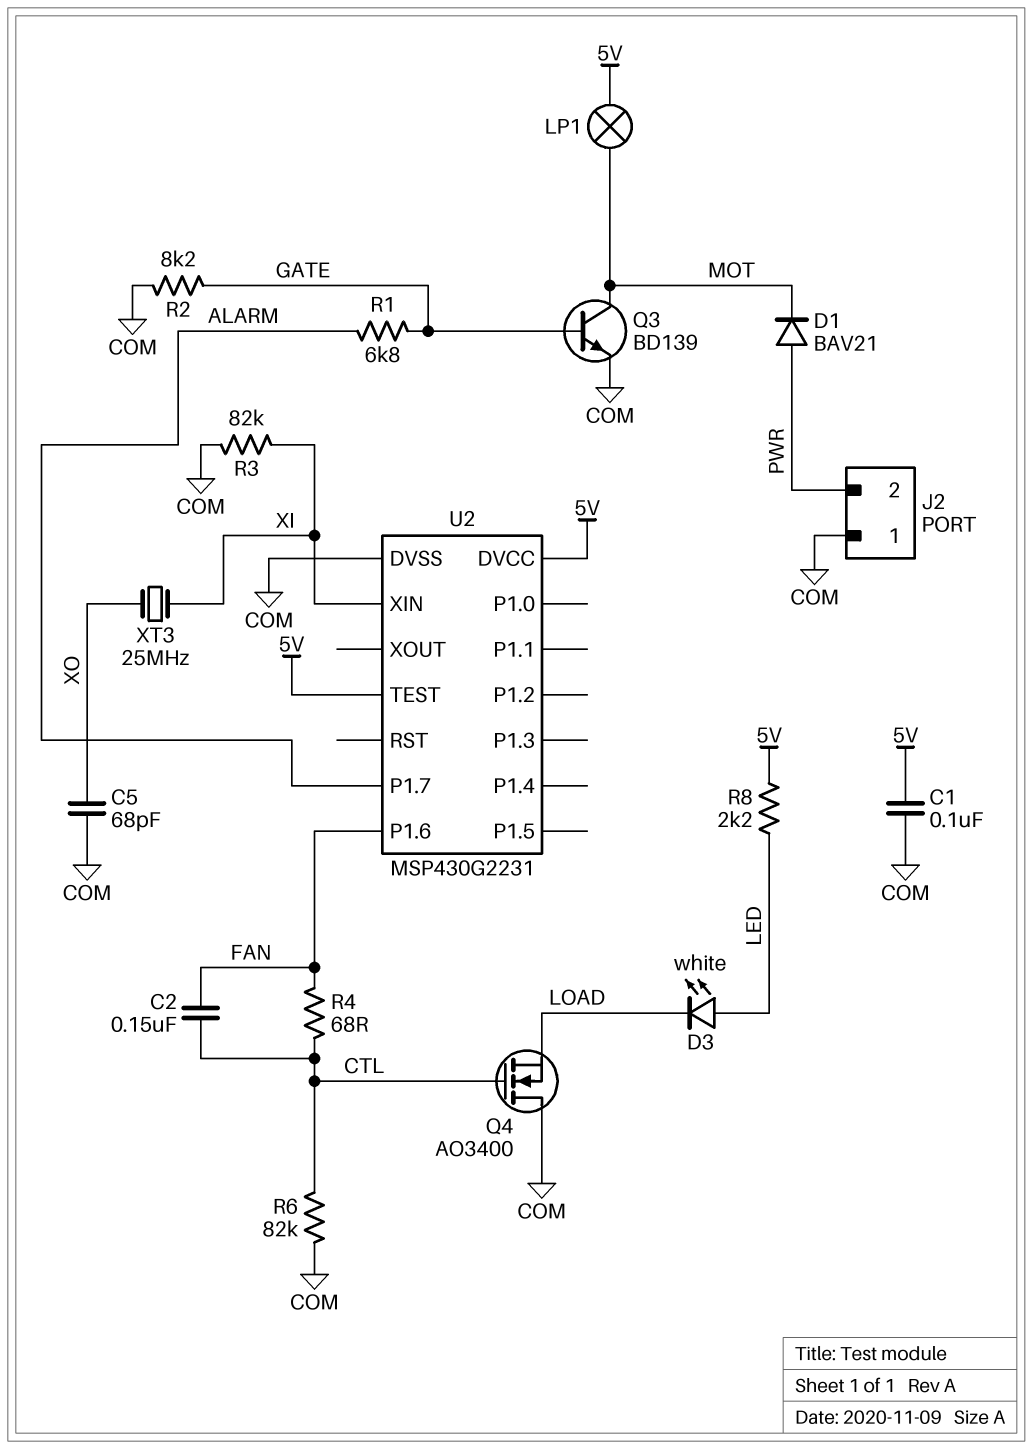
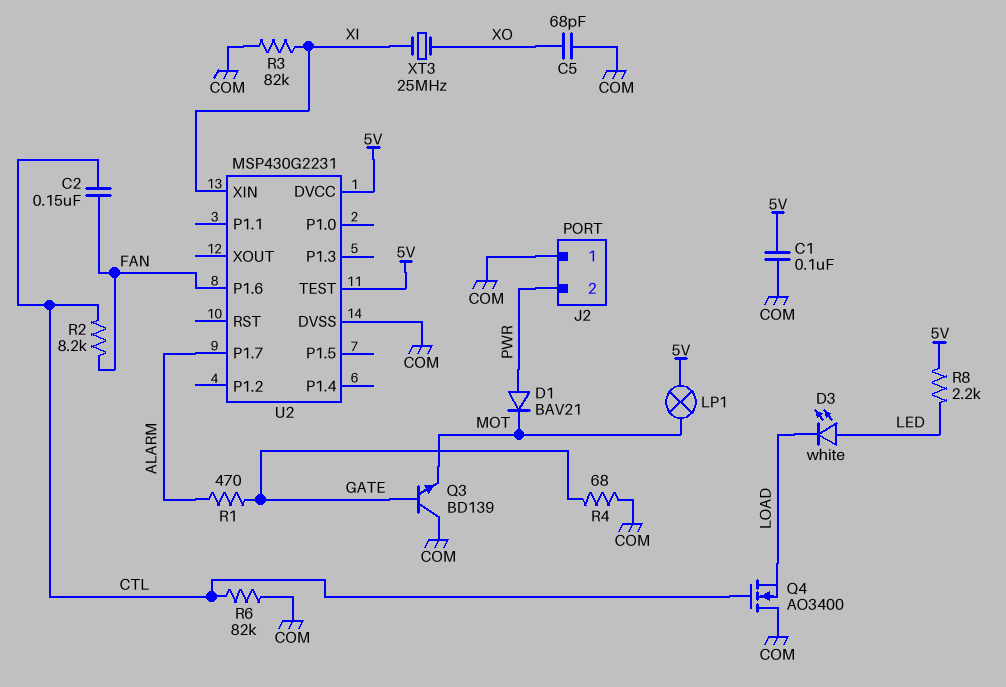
Q3: NPN BD139 (B GATE, C MOT, E COM) -> NPN BD139 (B GATE, C COM, E MOT)
R1: 6.8k (ALARM, GATE) -> 470 (ALARM, GATE)
R2: 8.2k (COM, GATE) -> 8.2k (CTL, FAN)
R4: 68 (CTL, FAN) -> 68 (COM, GATE)

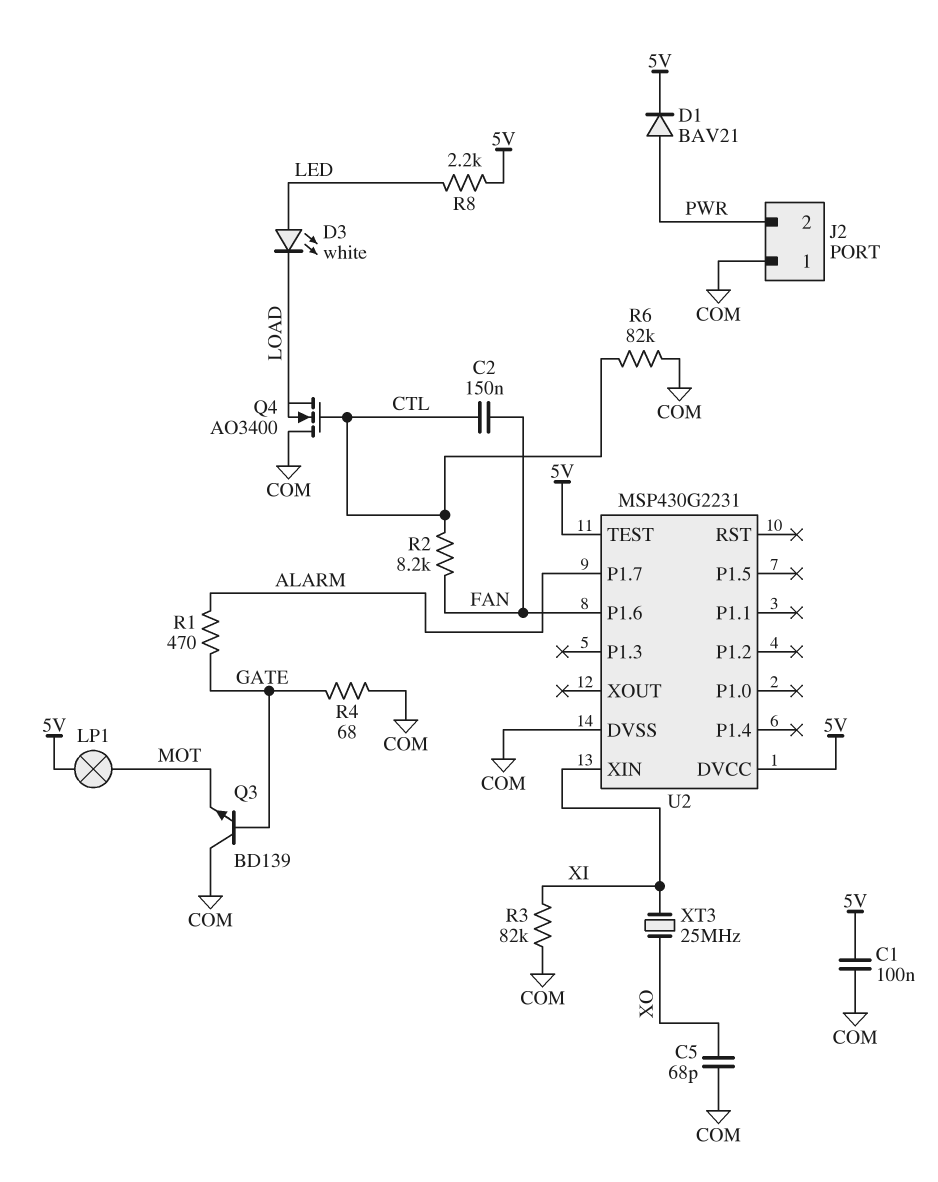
D1: diode BAV21 (A PWR, K MOT) -> diode BAV21 (A PWR, K 5V)

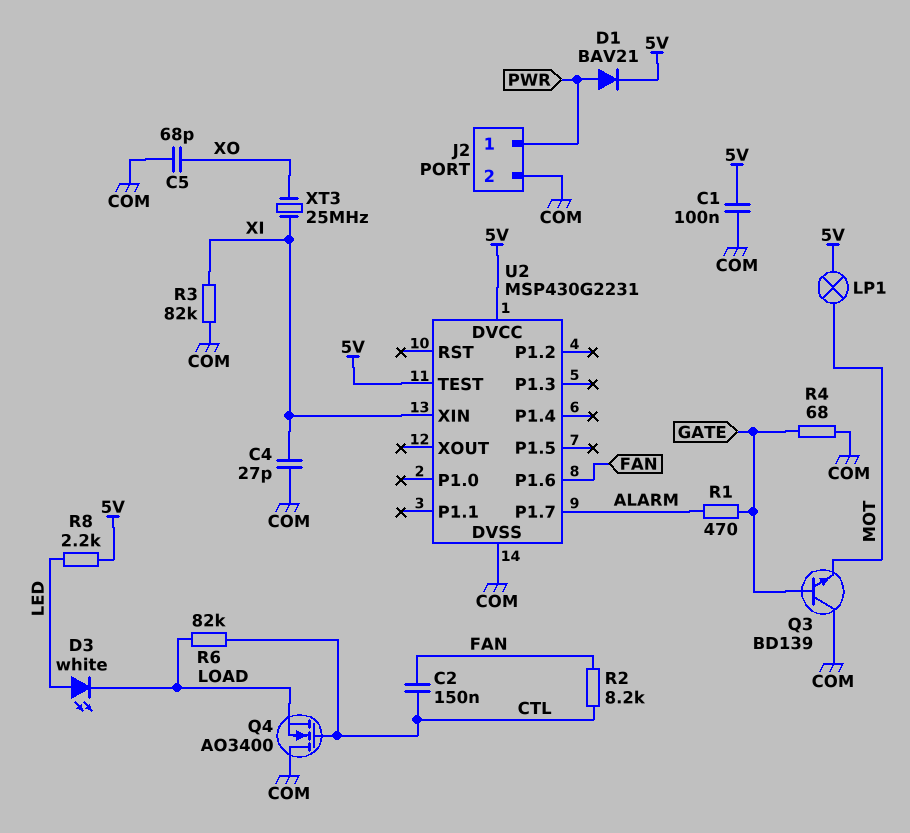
C4: none -> 27pF (COM, XI)
J2 pin 1: COM -> PWR
J2 pin 2: PWR -> COM
R6: 82k (COM, CTL) -> 82k (CTL, LOAD)

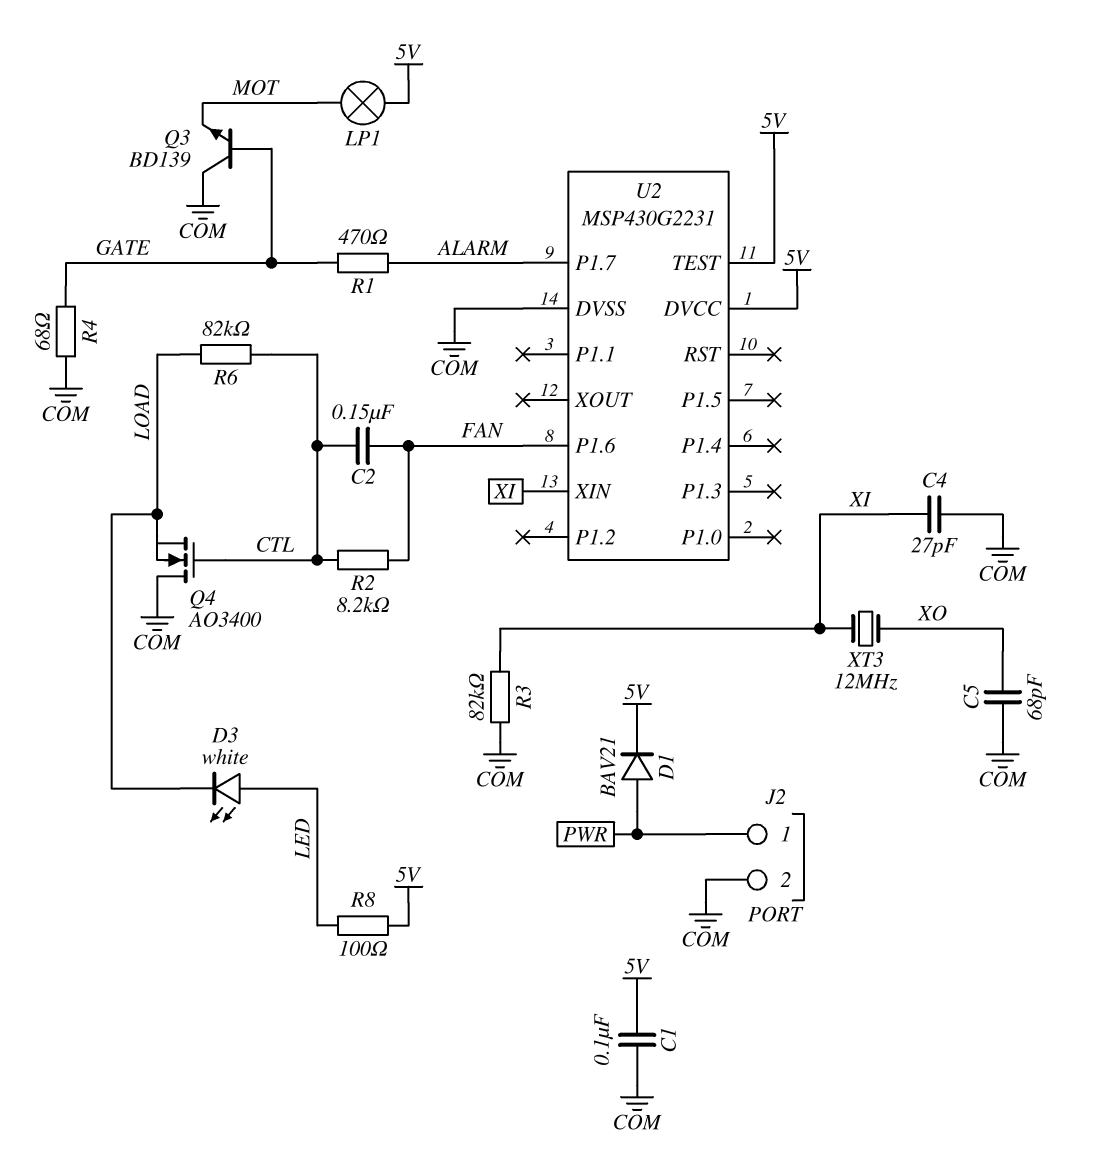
R8: 2.2k (5V, LED) -> 100 (5V, LED)
XT3: 25MHz (XI, XO) -> 12MHz (XI, XO)

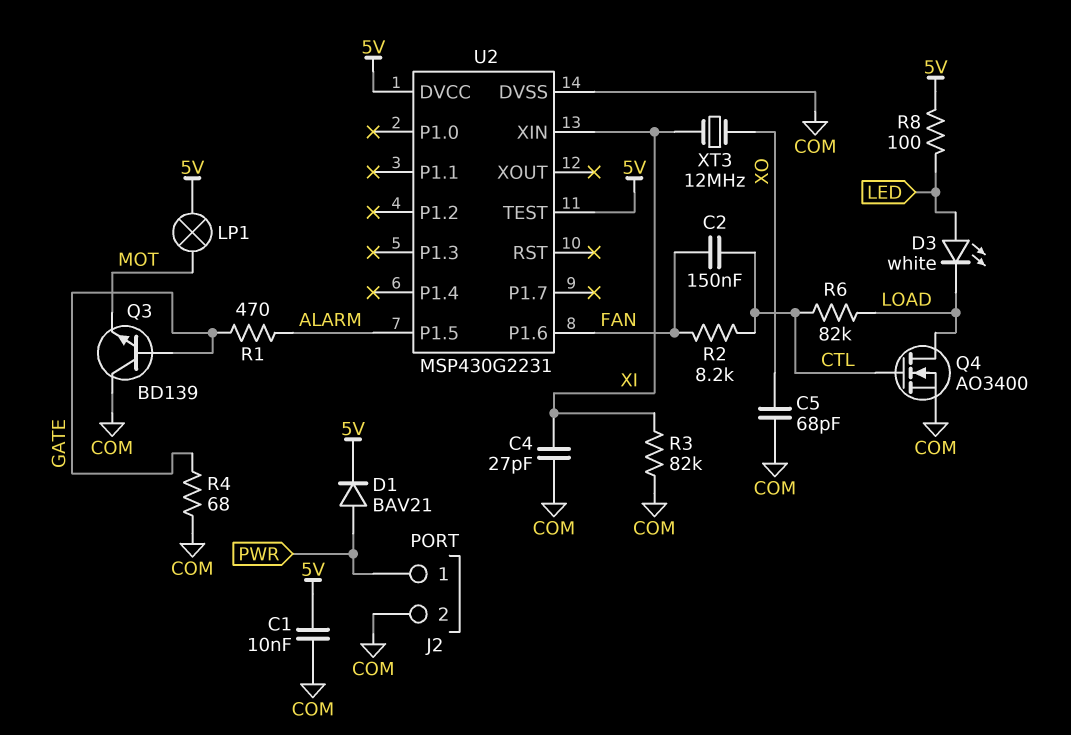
C1: 100nF (5V, COM) -> 10nF (5V, COM)
Q4: NMOS AO3400 (G CTL, D COM, S LOAD) -> NMOS AO3400 (G CTL, D LOAD, S COM)
U2 pin P1.5: none -> ALARM
U2 pin P1.7: ALARM -> none

